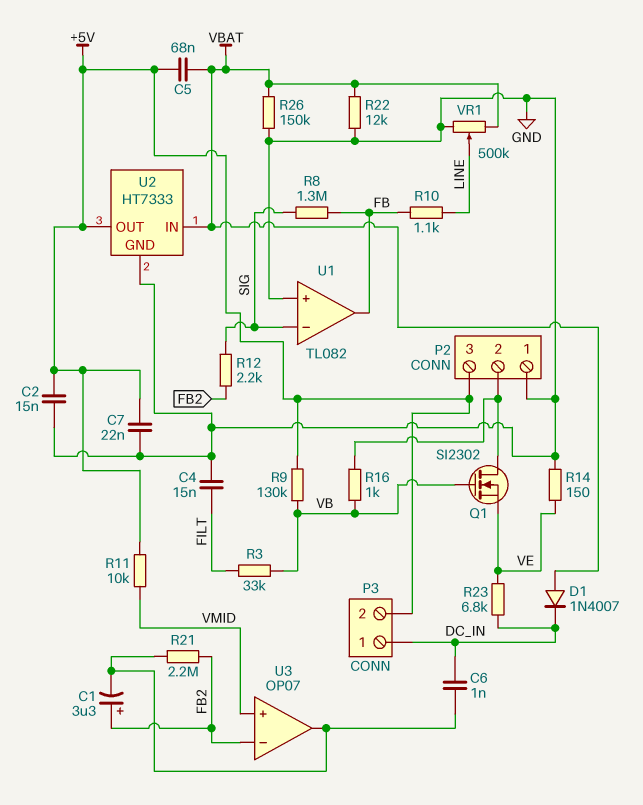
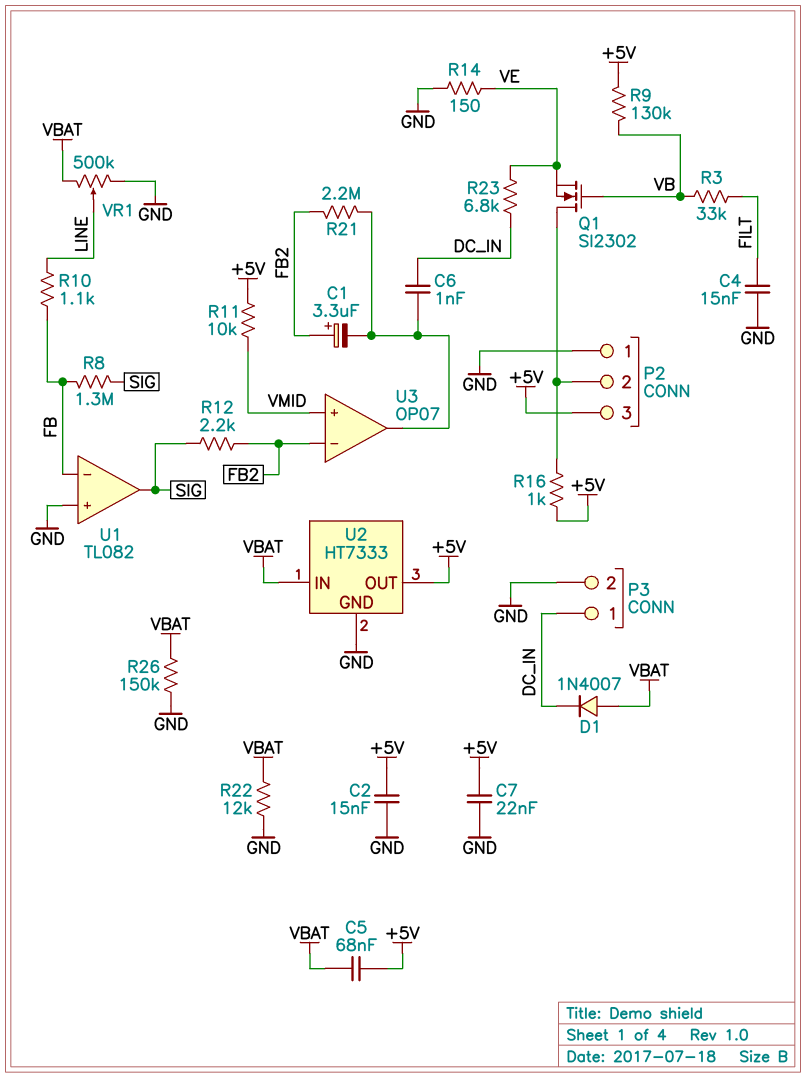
P3 pin 2: +5V -> GND
R16: 1k (P2/2, VB) -> 1k (+5V, P2/2)
U1 pin in-: SIG -> FB
U1 pin out: FB -> SIG

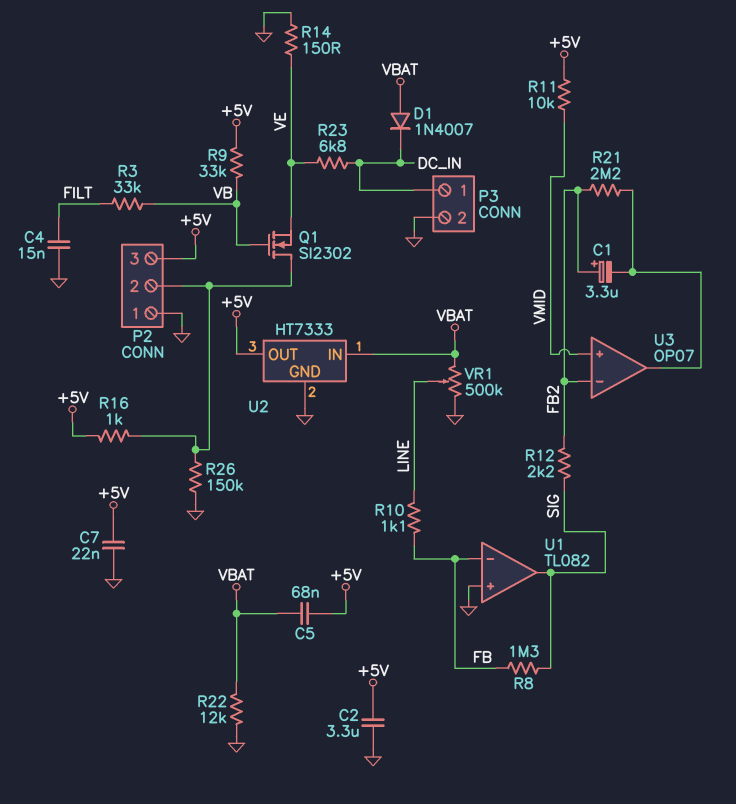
C2: 15nF (+5V, GND) -> 3.3uF (+5V, GND)
C6: 1nF (DC_IN, U3/out) -> none
R9: 130k (+5V, VB) -> 33k (+5V, VB)
R26: 150k (GND, VBAT) -> 150k (GND, P2/2)

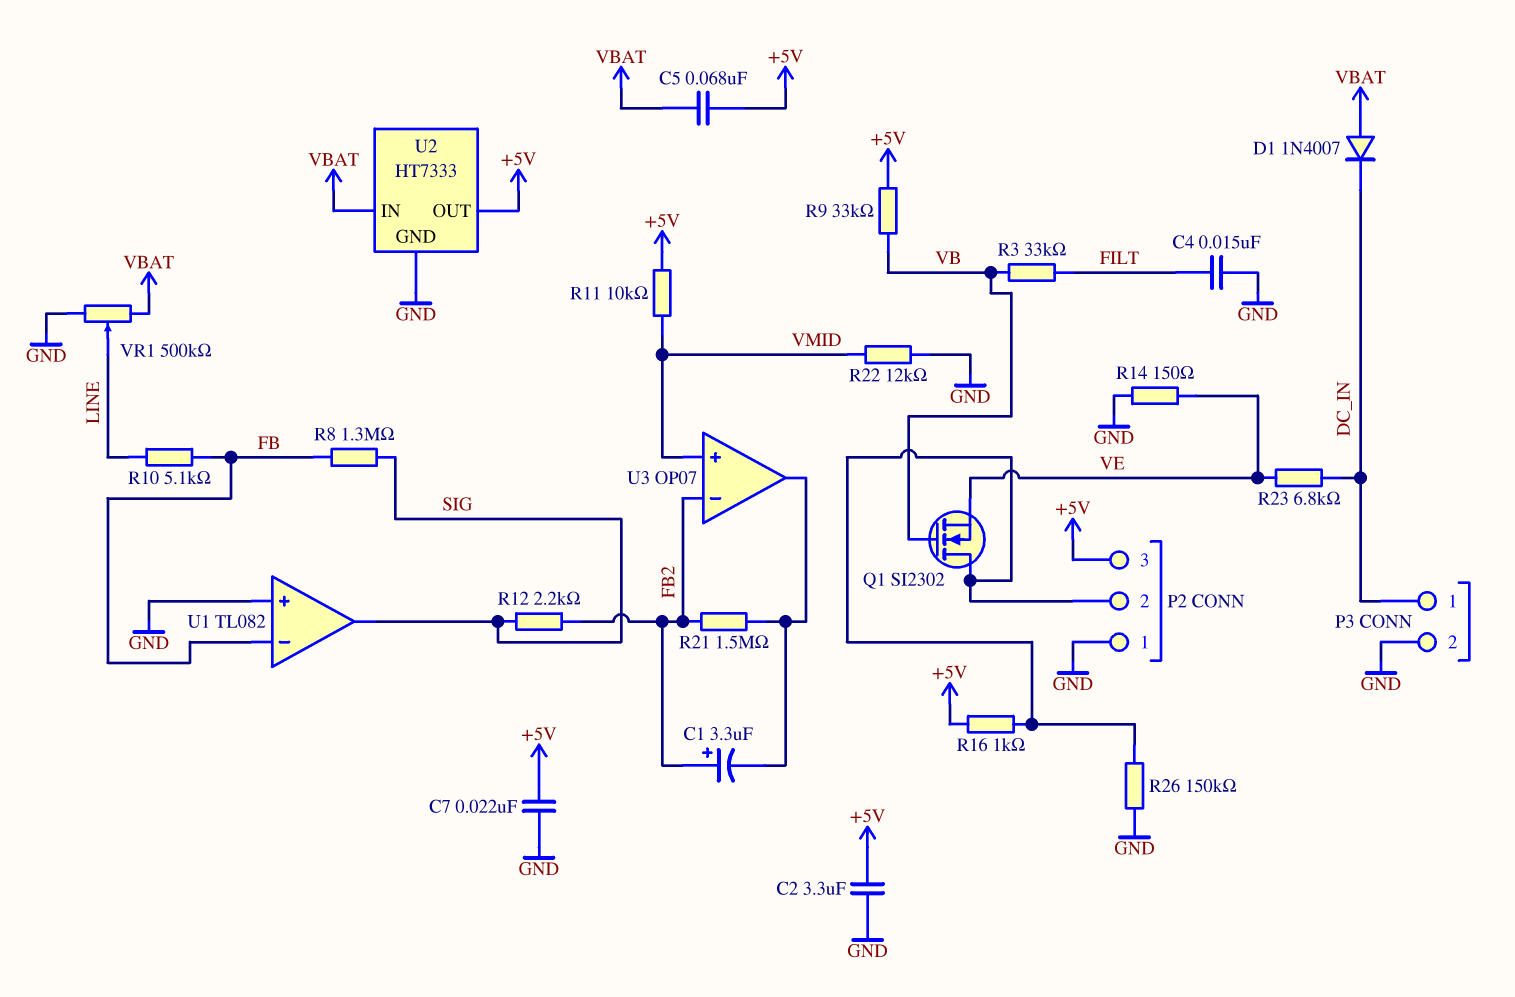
R10: 1.1k (FB, LINE) -> 5.1k (FB, LINE)
R21: 2.2M (FB2, U3/out) -> 1.5M (FB2, U3/out)
R22: 12k (GND, VBAT) -> 12k (GND, VMID)

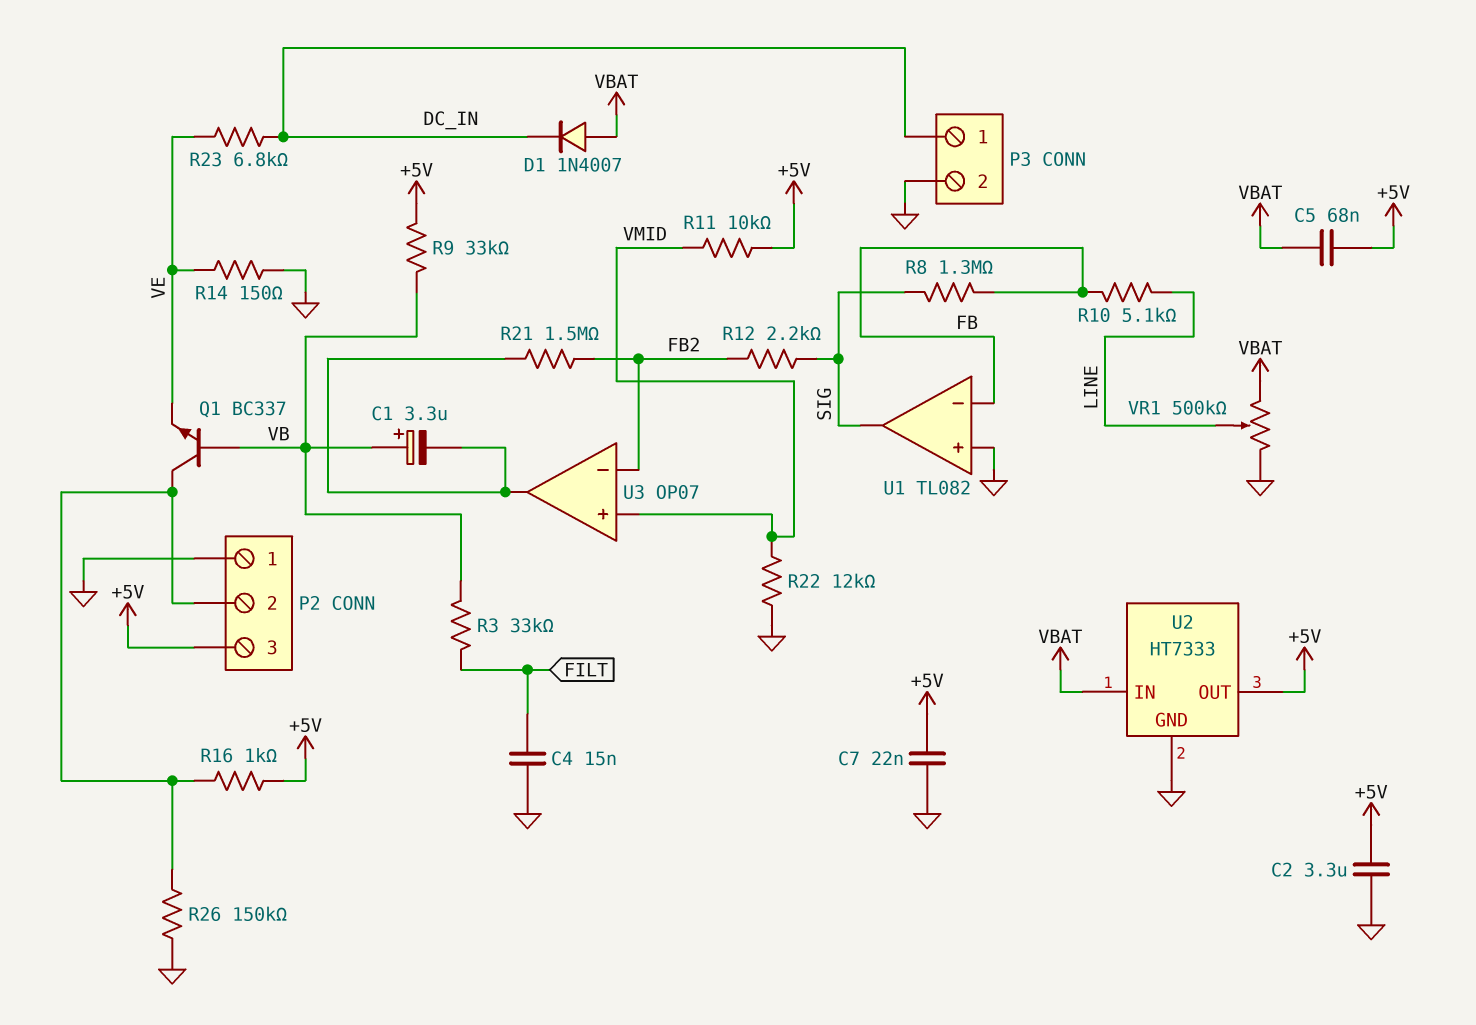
C1: 3.3uF (plus FB2, minus U3/out) -> 3.3uF (plus VB, minus U3/out)
Q1: NMOS SI2302 (G VB, D P2/2, S VE) -> NPN BC337 (B VB, C P2/2, E VE)

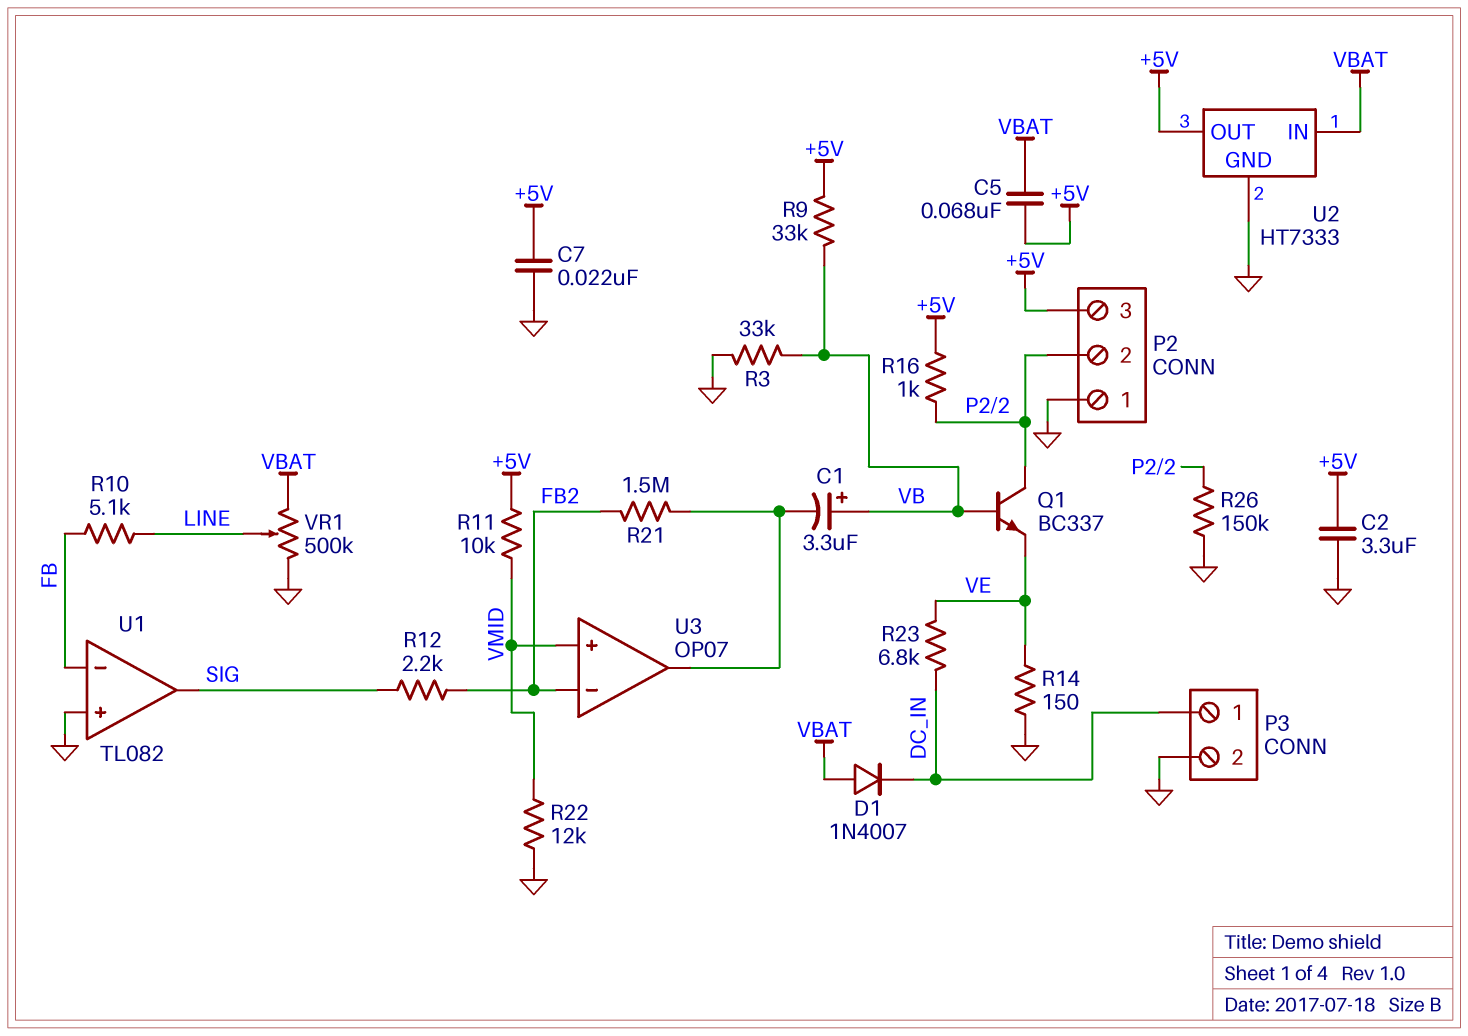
C4: 15nF (FILT, GND) -> none
R3: 33k (FILT, VB) -> 33k (GND, VB)
R8: 1.3M (FB, SIG) -> none

